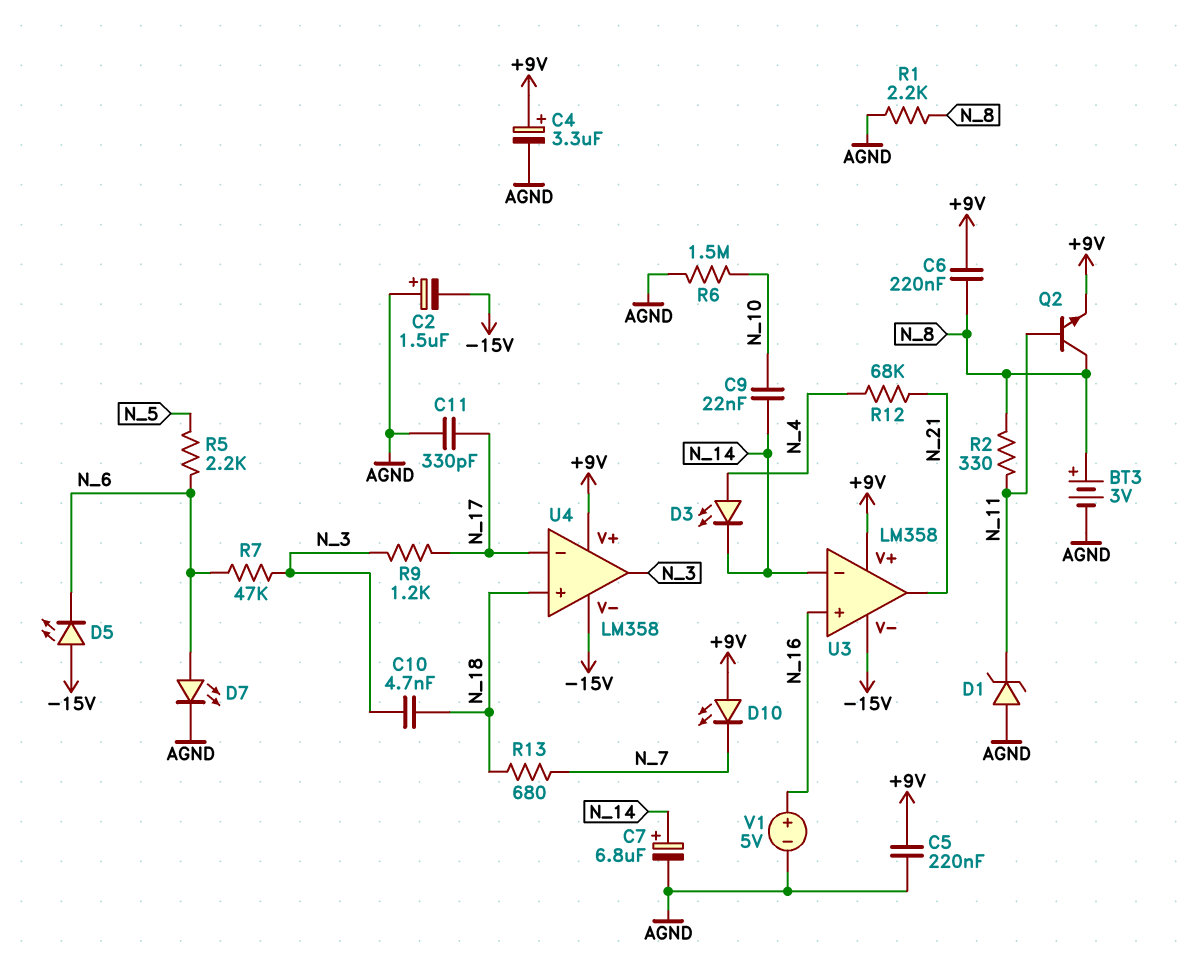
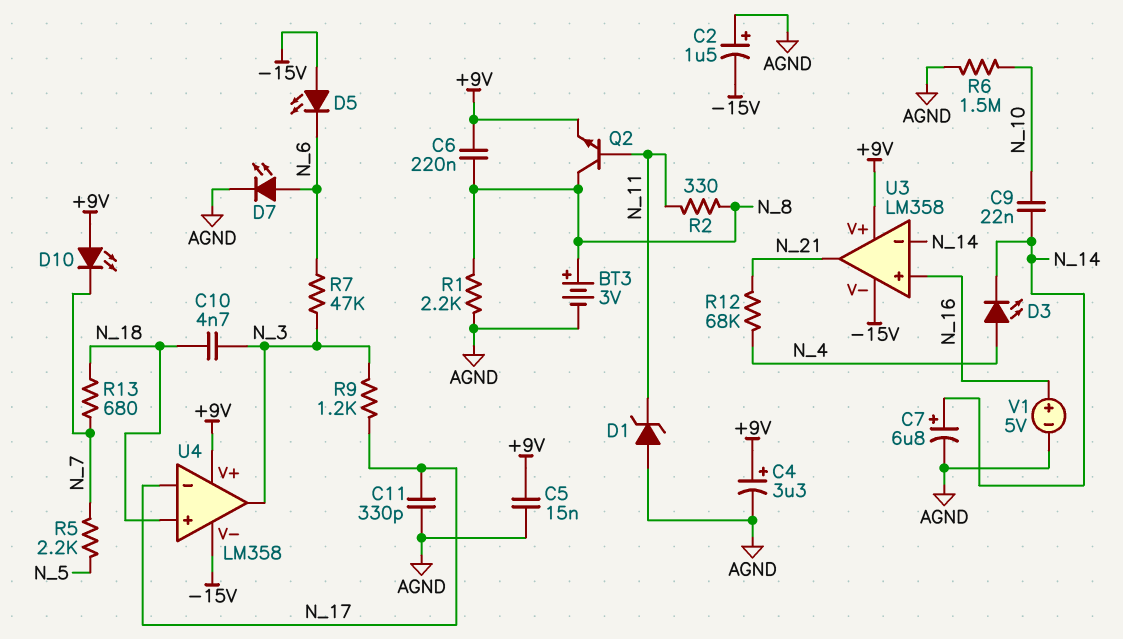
C5: 220nF (+9V, AGND) -> 15nF (+9V, AGND)
R5: 2.2k (N_5, N_6) -> 2.2k (N_5, N_7)

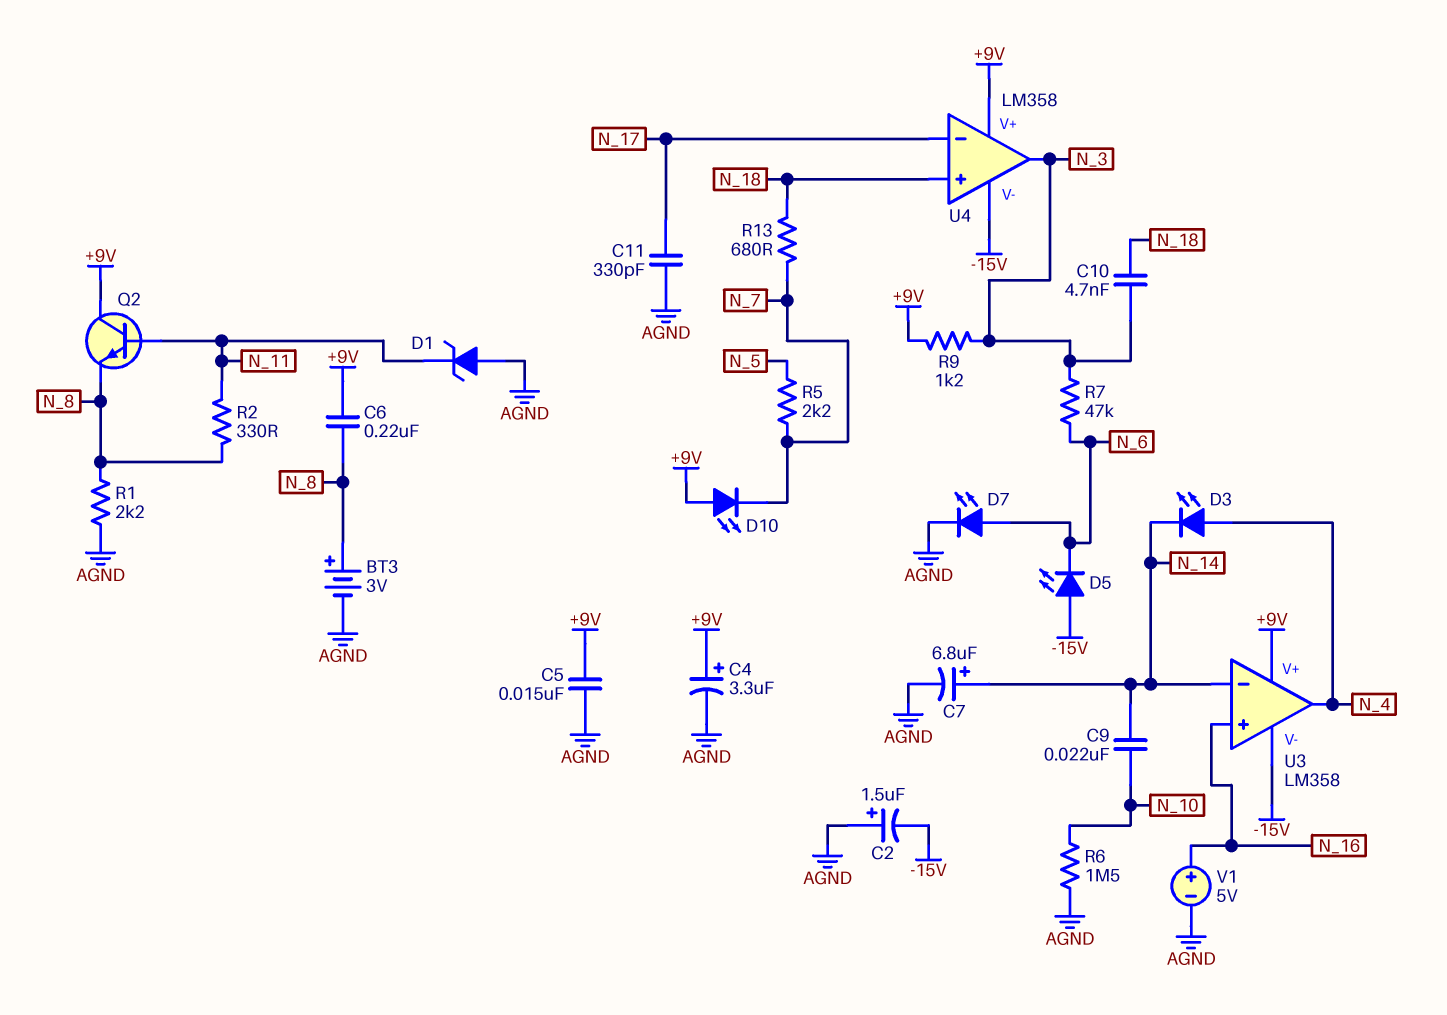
Q2: NPN (B N_11, C N_8, E +9V) -> NPN (B N_11, C +9V, E N_8)
R9: 1.2k (N_3, N_17) -> 1.2k (+9V, N_3)
R12: 68k (N_4, N_21) -> none
U3 pin out: N_21 -> N_4

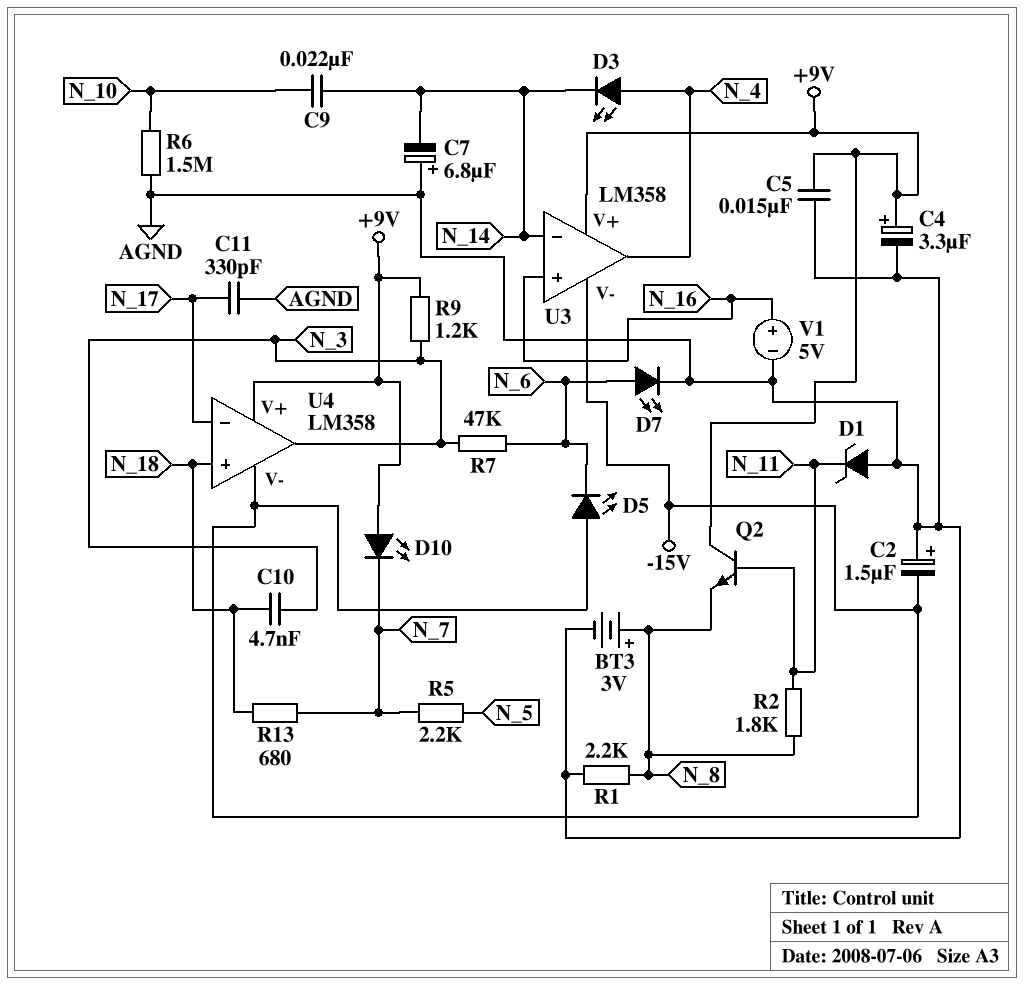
C6: 220nF (+9V, N_8) -> none
C7: 6.8uF (plus N_14, minus AGND) -> 6.8uF (plus AGND, minus N_14)
R2: 330 (N_8, N_11) -> 1.8k (N_8, N_11)

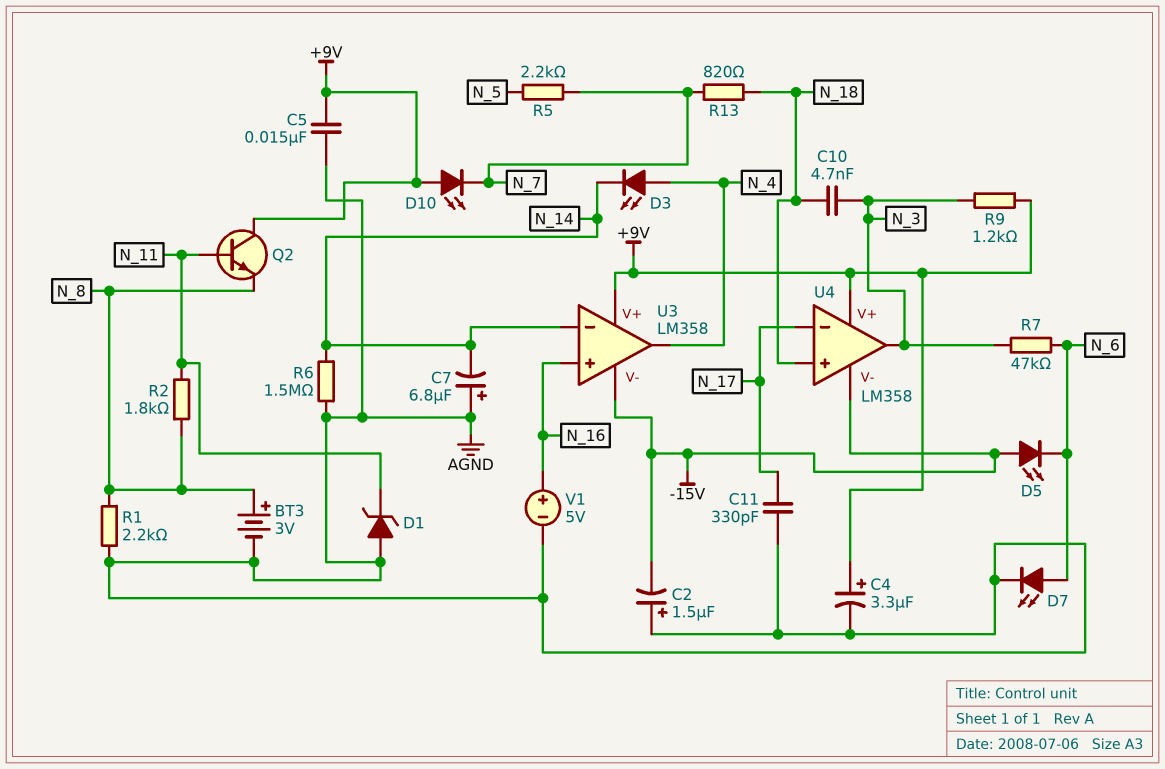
C9: 22nF (N_10, N_14) -> none
R6: 1.5M (AGND, N_10) -> 1.5M (AGND, N_14)
R13: 680 (N_7, N_18) -> 820 (N_7, N_18)

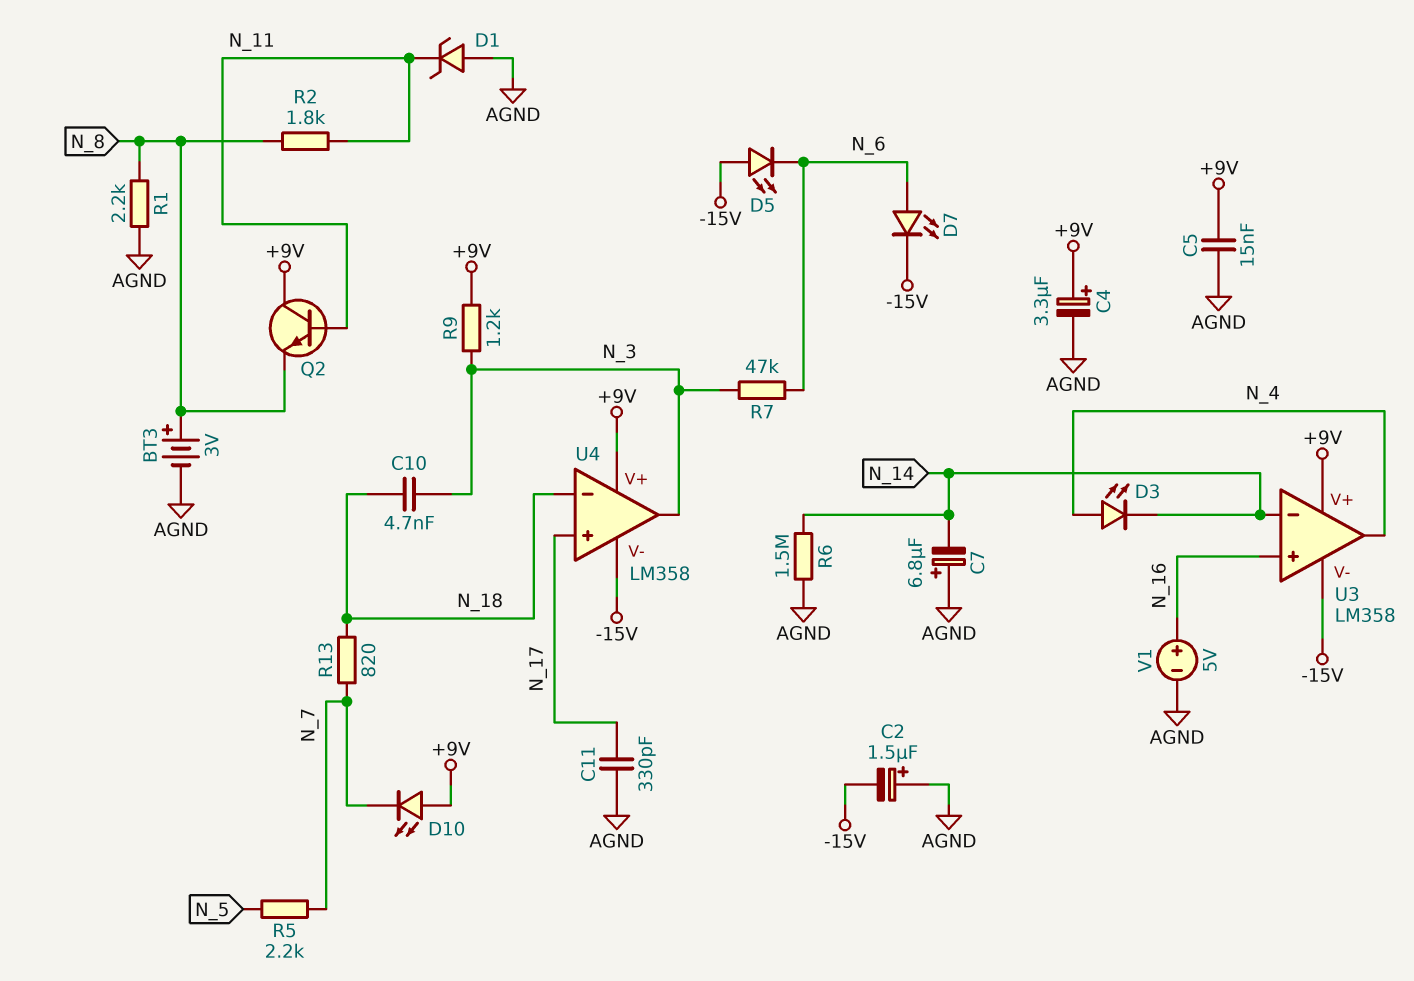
D7: LED (A N_6, K AGND) -> LED (A N_6, K -15V)
U4 pin in+: N_18 -> N_17
U4 pin in-: N_17 -> N_18

